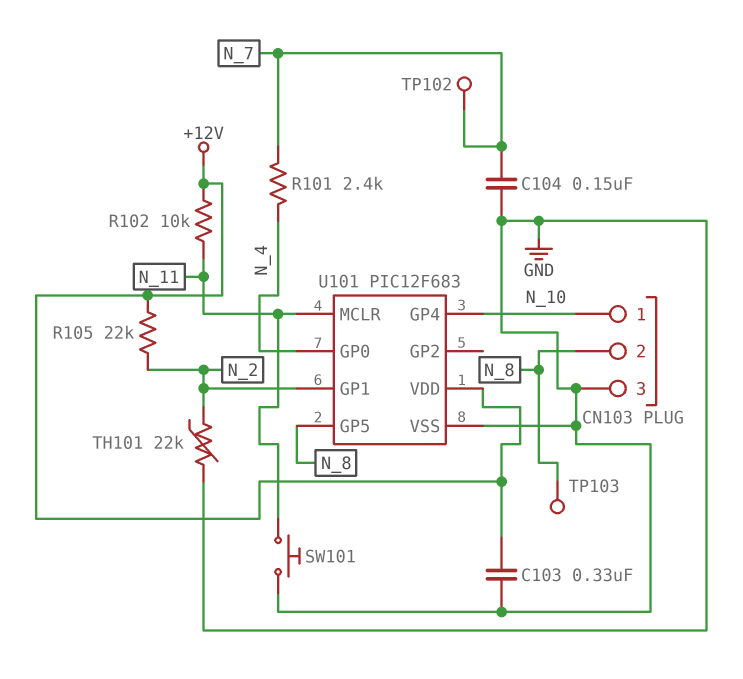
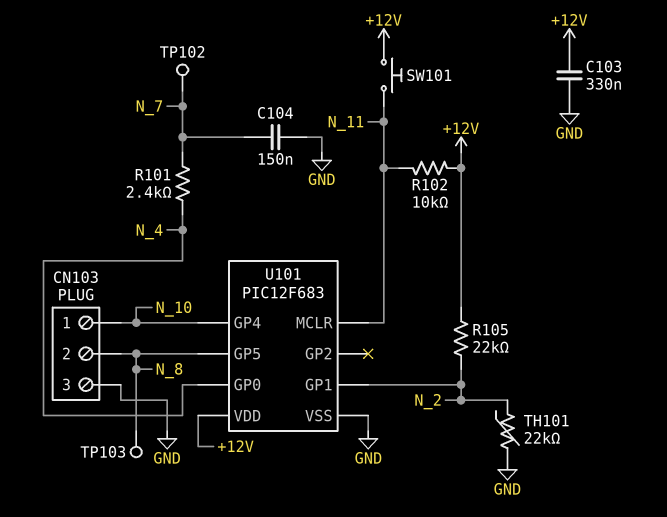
SW101: button (GND, N_11) -> button (+12V, N_11)

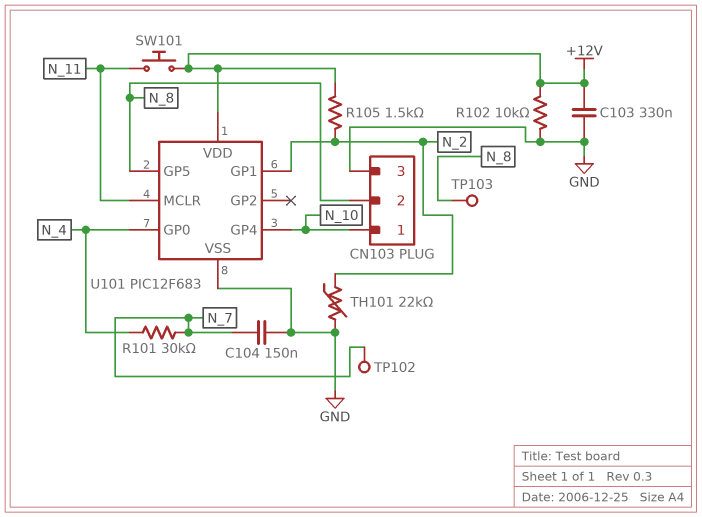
R101: 2.4k (N_4, N_7) -> 30k (N_4, N_7)
R102: 10k (+12V, N_11) -> 10k (+12V, GND)
R105: 22k (+12V, N_2) -> 1.5k (+12V, N_2)

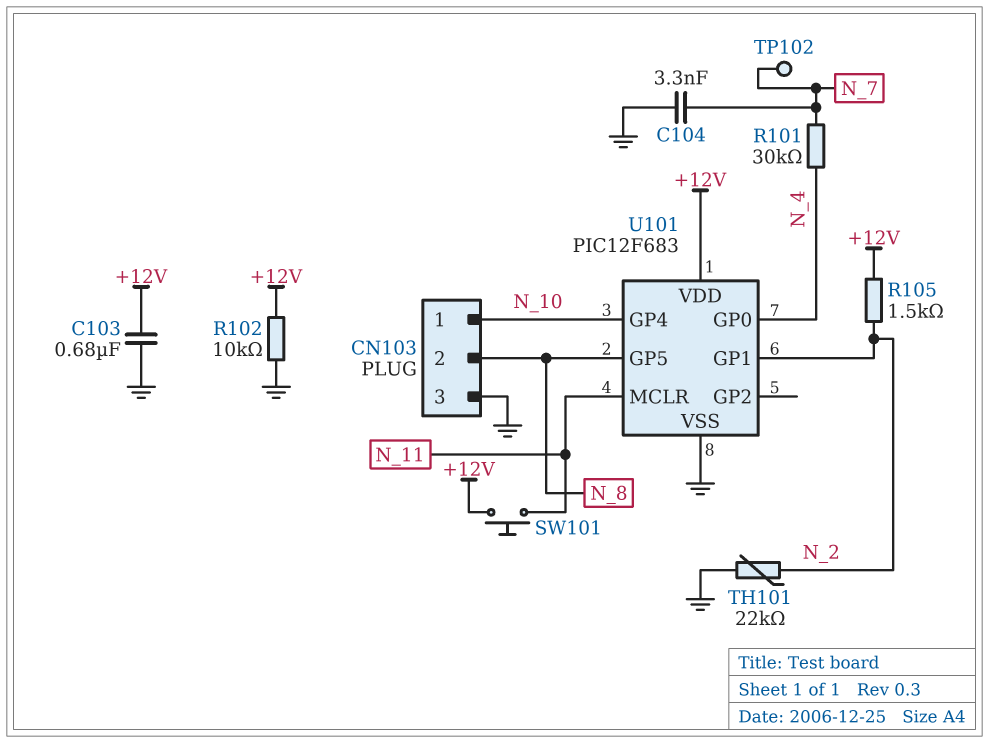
C103: 330nF (+12V, GND) -> 680nF (+12V, GND)
C104: 150nF (GND, N_7) -> 3.3nF (GND, N_7)
TP103: test point (N_8) -> none

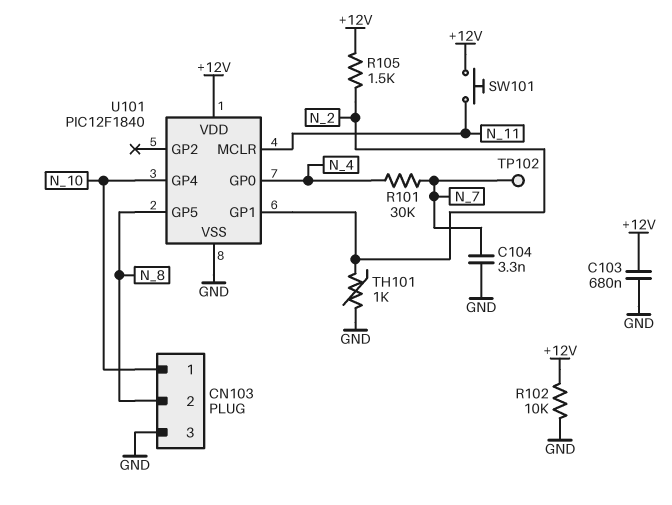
TH101: 22k (GND, N_2) -> 1k (GND, N_2)
U101: PIC12F683 -> PIC12F1840

